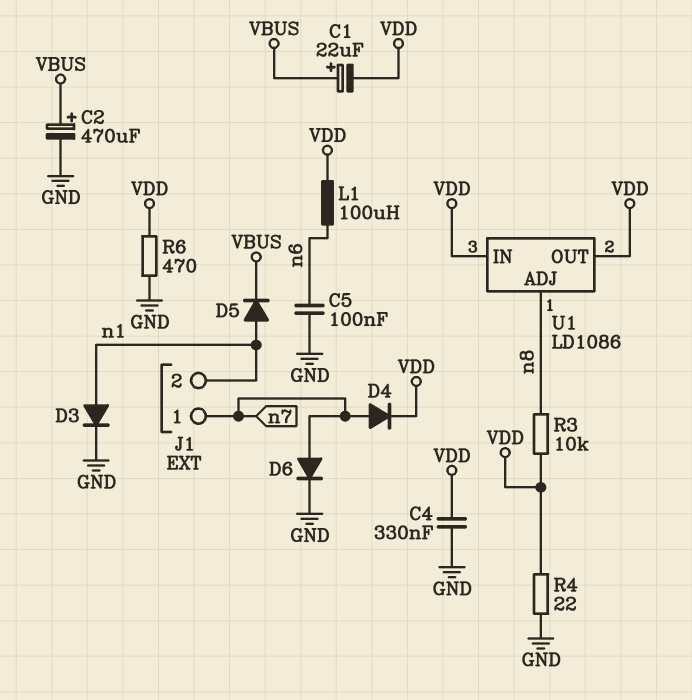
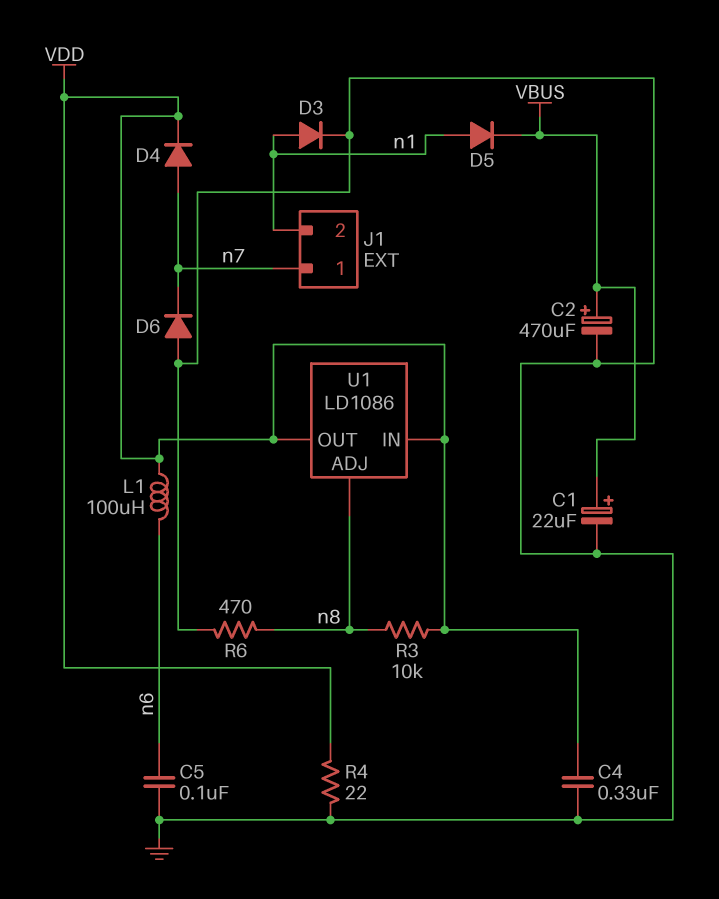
C1: 22uF (plus VBUS, minus VDD) -> 22uF (plus VBUS, minus GND)
D6: diode (A n7, K GND) -> diode (A GND, K n7)
R6: 470 (GND, VDD) -> 470 (GND, n8)

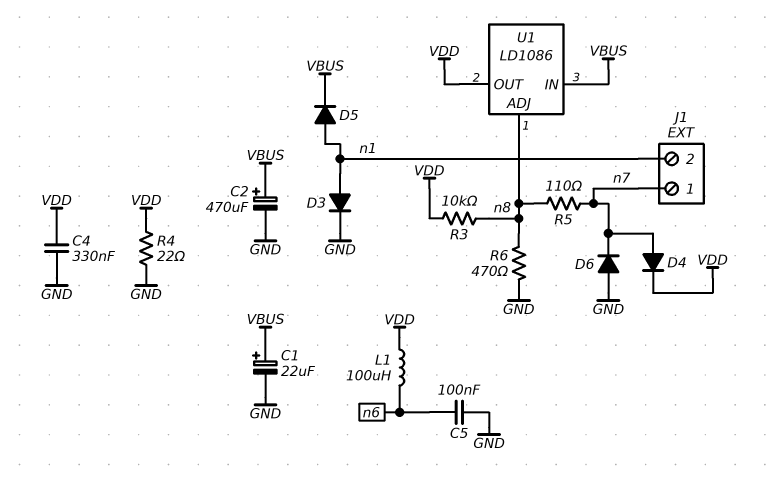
R5: none -> 110 (n7, n8)
U1 pin IN: VDD -> VBUS

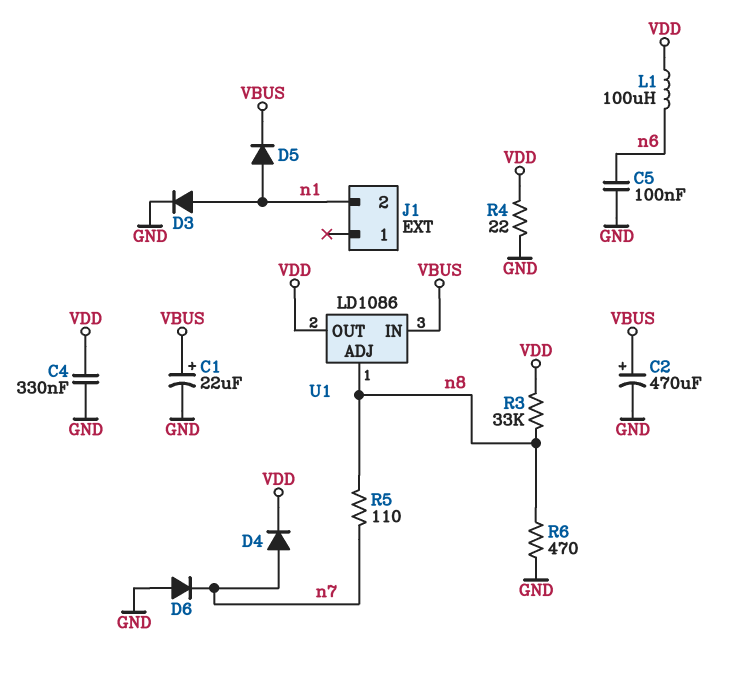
J1 pin 1: n7 -> none
R3: 10k (VDD, n8) -> 33k (VDD, n8)

